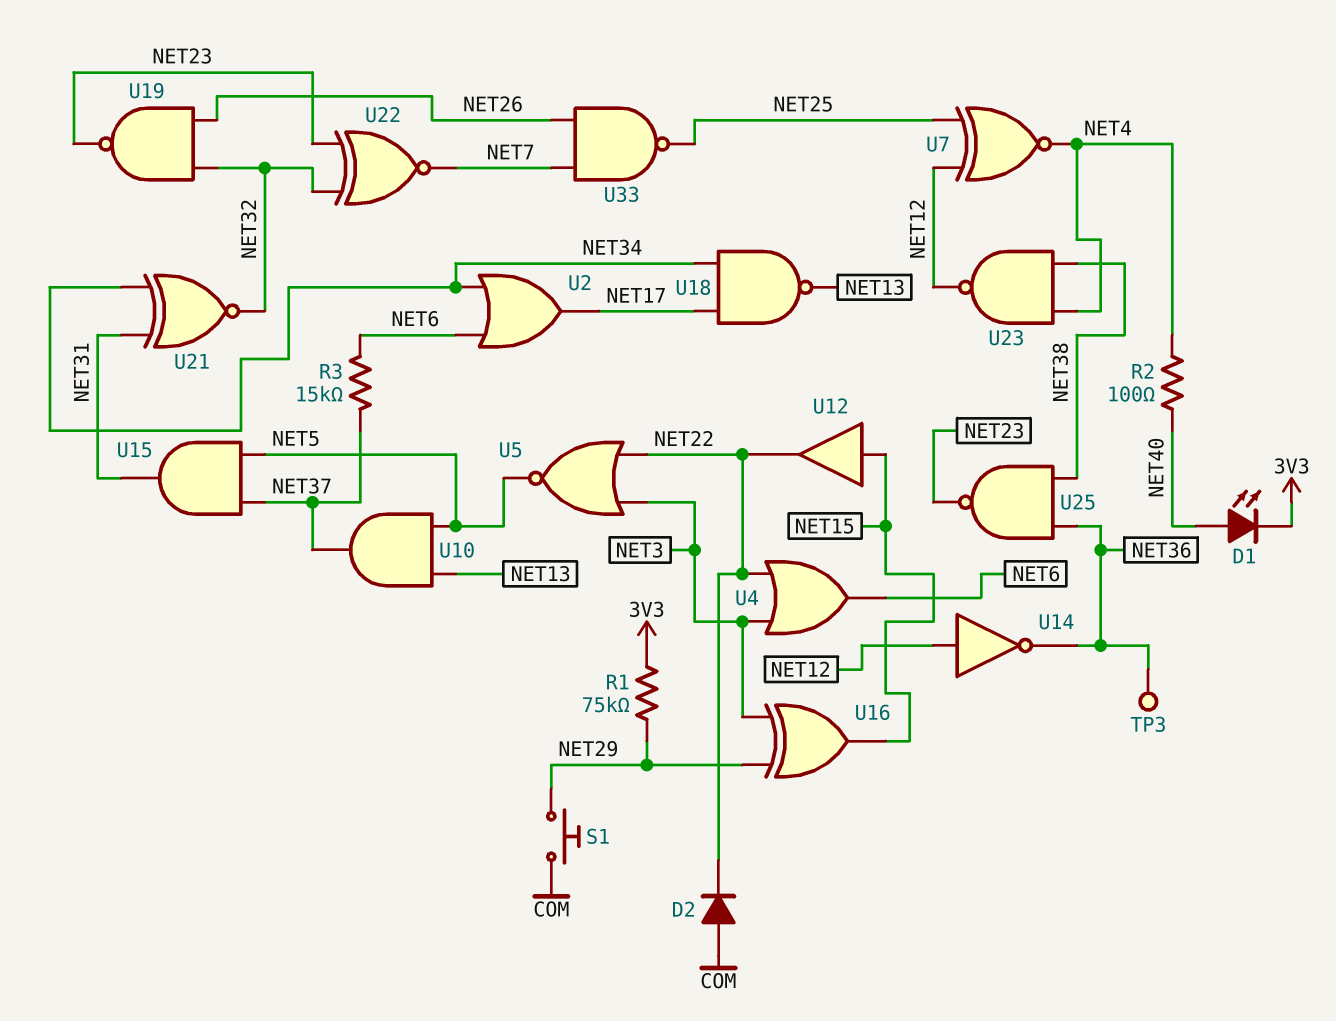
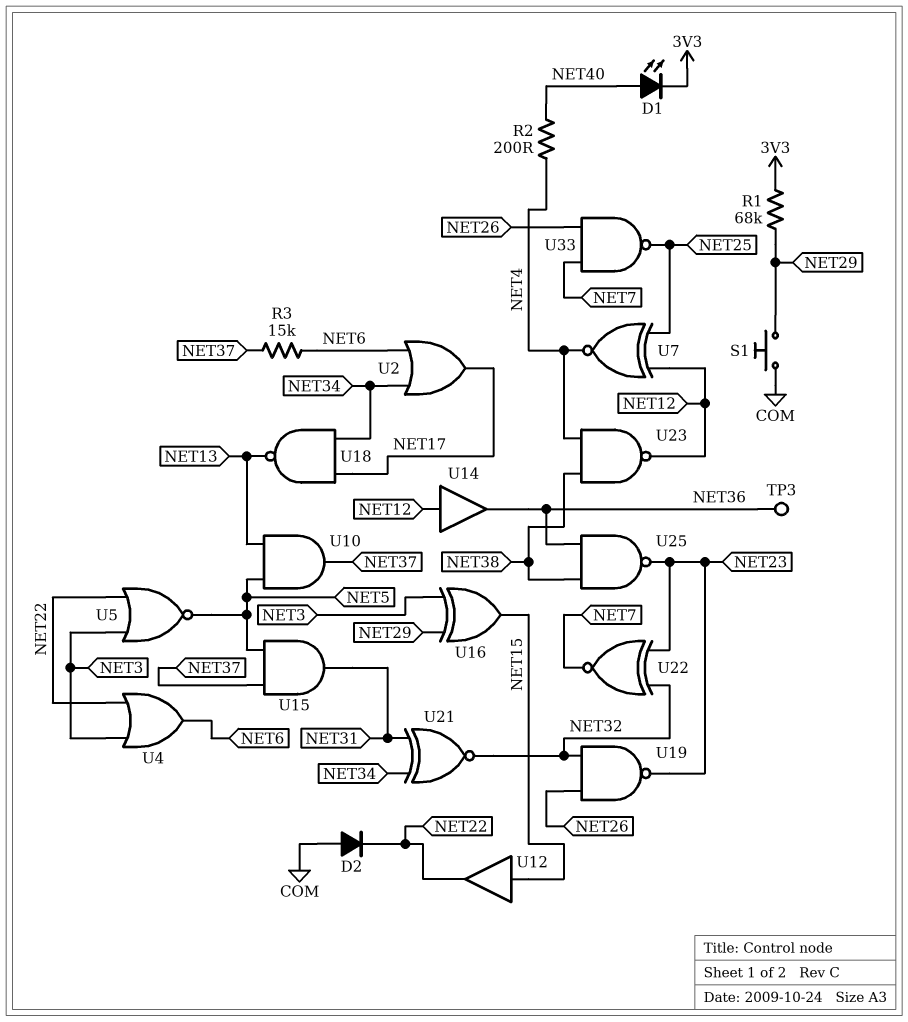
R1: 75k (3V3, NET29) -> 68k (3V3, NET29)
R2: 100 (NET4, NET40) -> 200 (NET4, NET40)
U14: NOT (in NET12, out NET36) -> buffer (in NET12, out NET36)

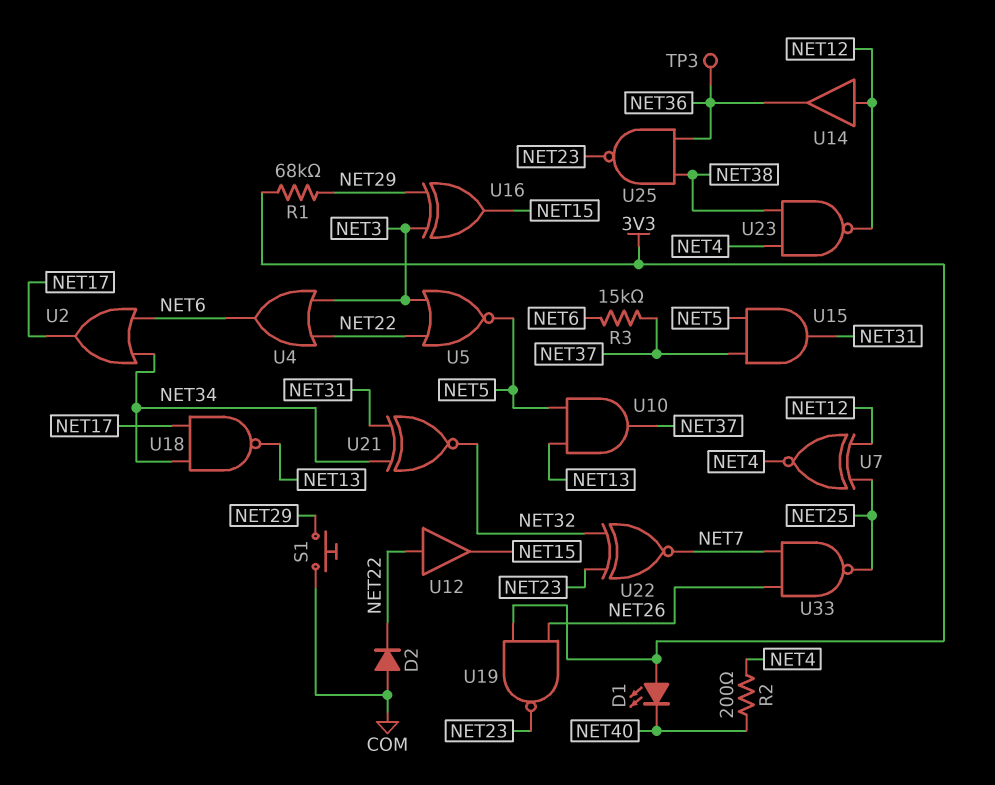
D1: LED (A NET40, K 3V3) -> LED (A 3V3, K NET40)
U12: buffer (in NET15, out NET22) -> buffer (in NET22, out NET15)
U19: NAND (in NET26, in NET32, out NET23) -> NAND (in 3V3, in NET26, out NET23)

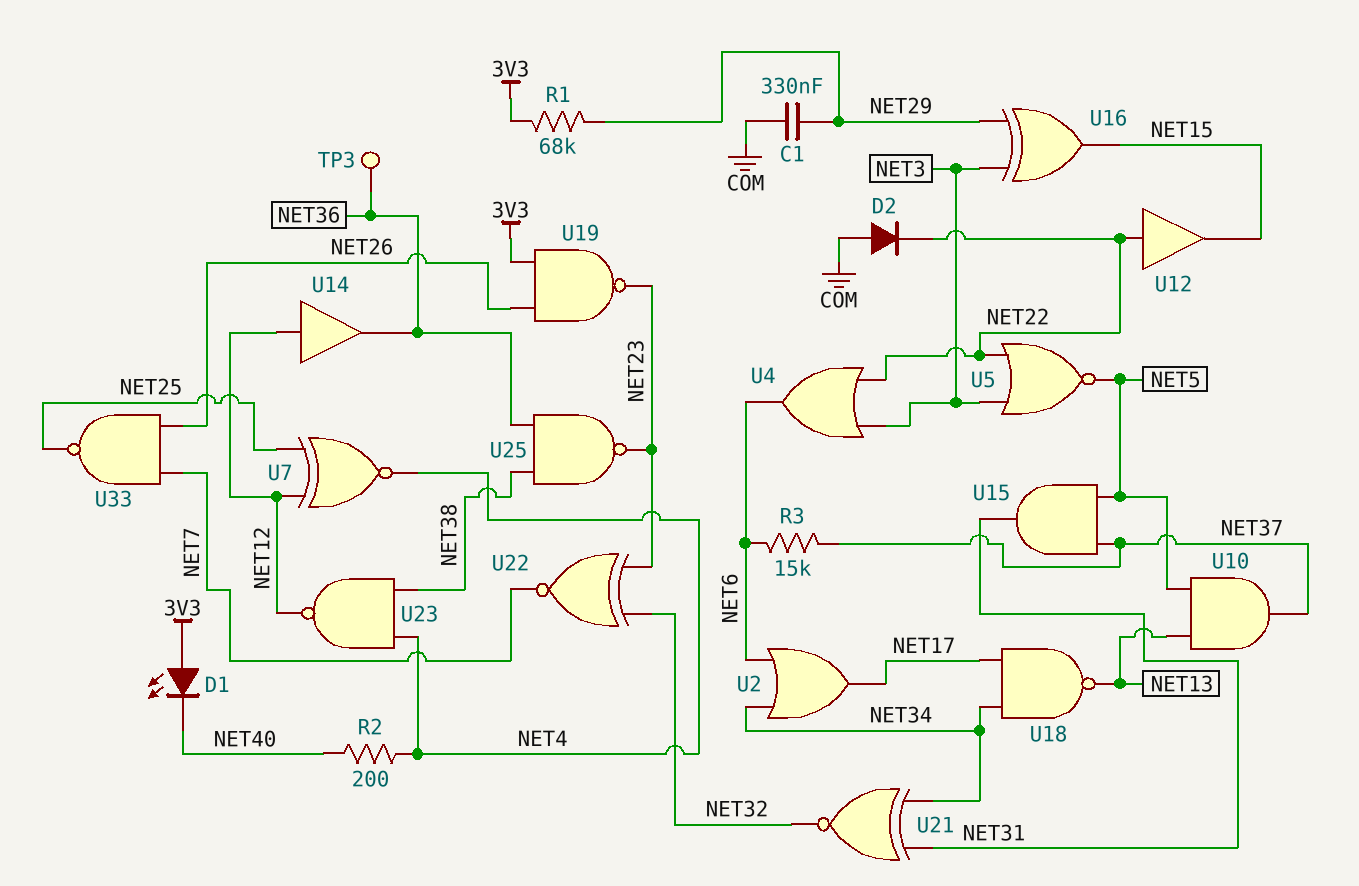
C1: none -> 330nF (COM, NET29)
S1: button (COM, NET29) -> none

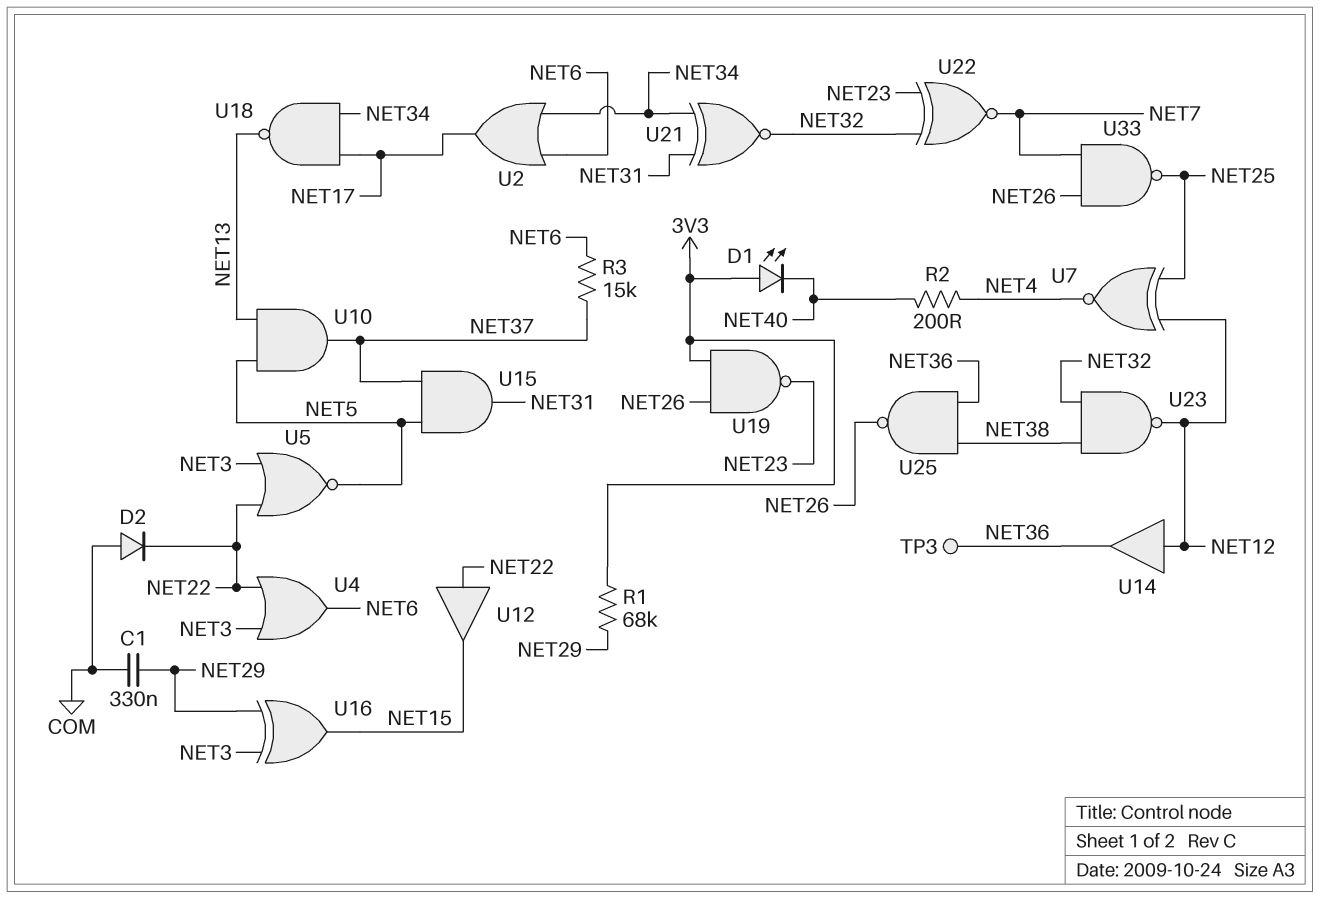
U23: NAND (in NET4, in NET38, out NET12) -> NAND (in NET32, in NET38, out NET12)
U25: NAND (in NET36, in NET38, out NET23) -> NAND (in NET36, in NET38, out NET26)

